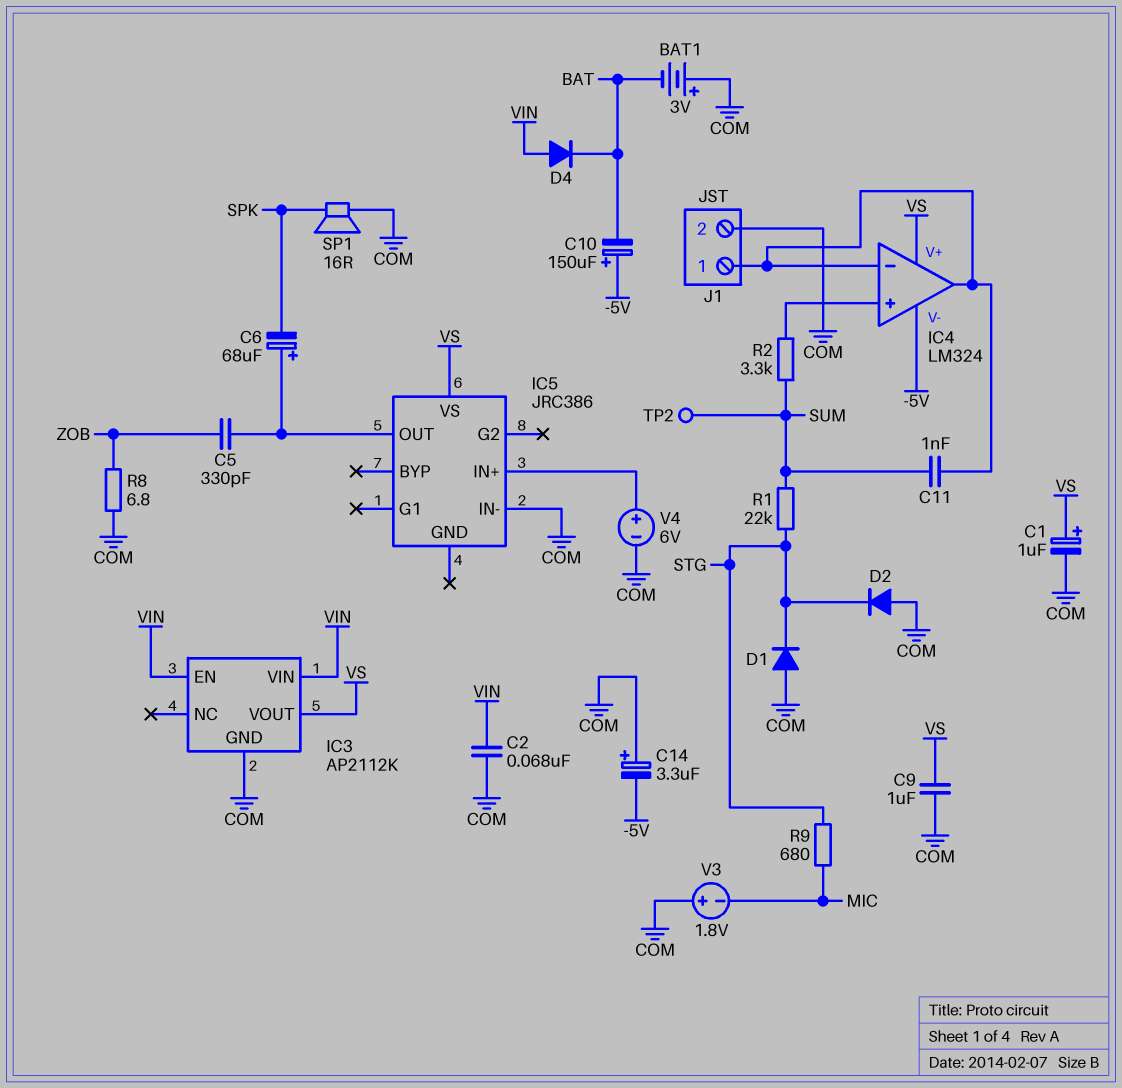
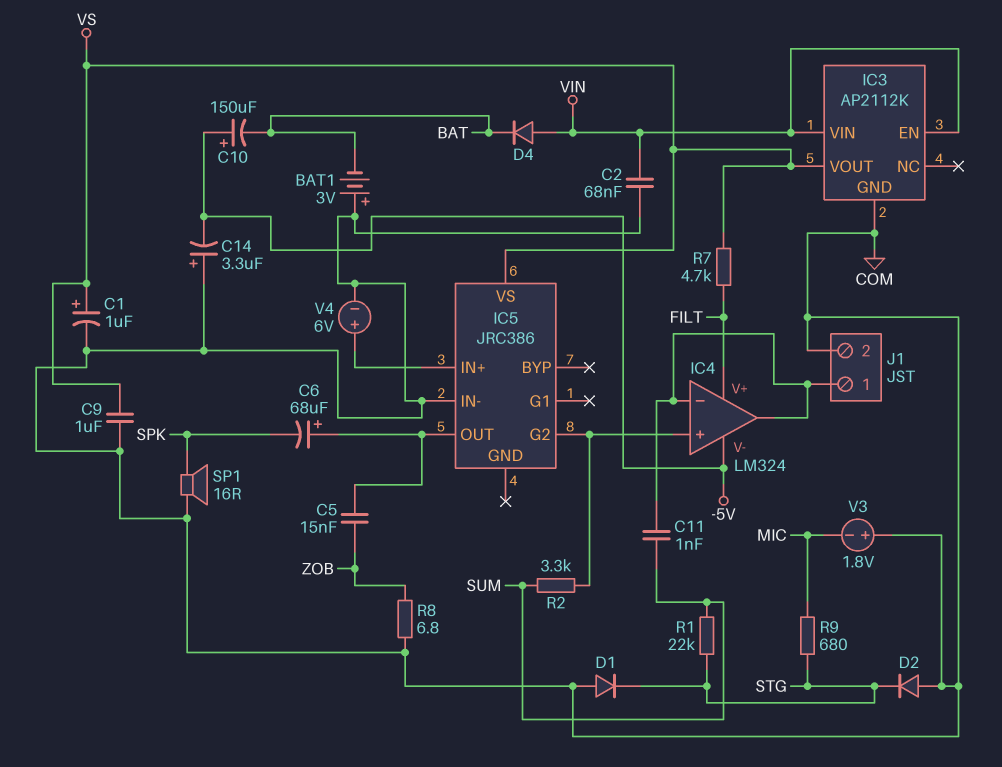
C5: 330pF (IC5/OUT, ZOB) -> 15nF (IC5/OUT, ZOB)
IC4 pin V+: VS -> FILT
IC5 pin G2: none -> IC4/in+
R7: none -> 4.7k (FILT, VS)
TP2: test point (SUM) -> none

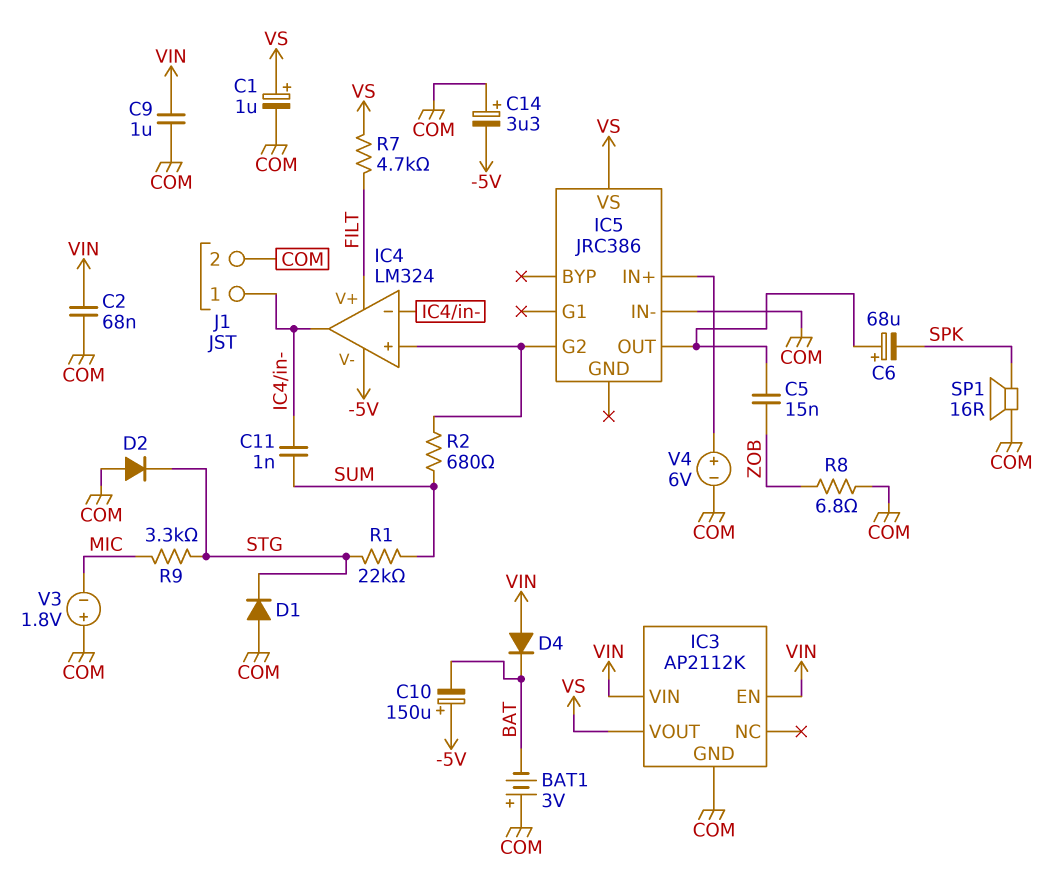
C9: 1uF (COM, VS) -> 1uF (COM, VIN)
R2: 3.3k (IC4/in+, SUM) -> 680 (IC4/in+, SUM)
R9: 680 (MIC, STG) -> 3.3k (MIC, STG)

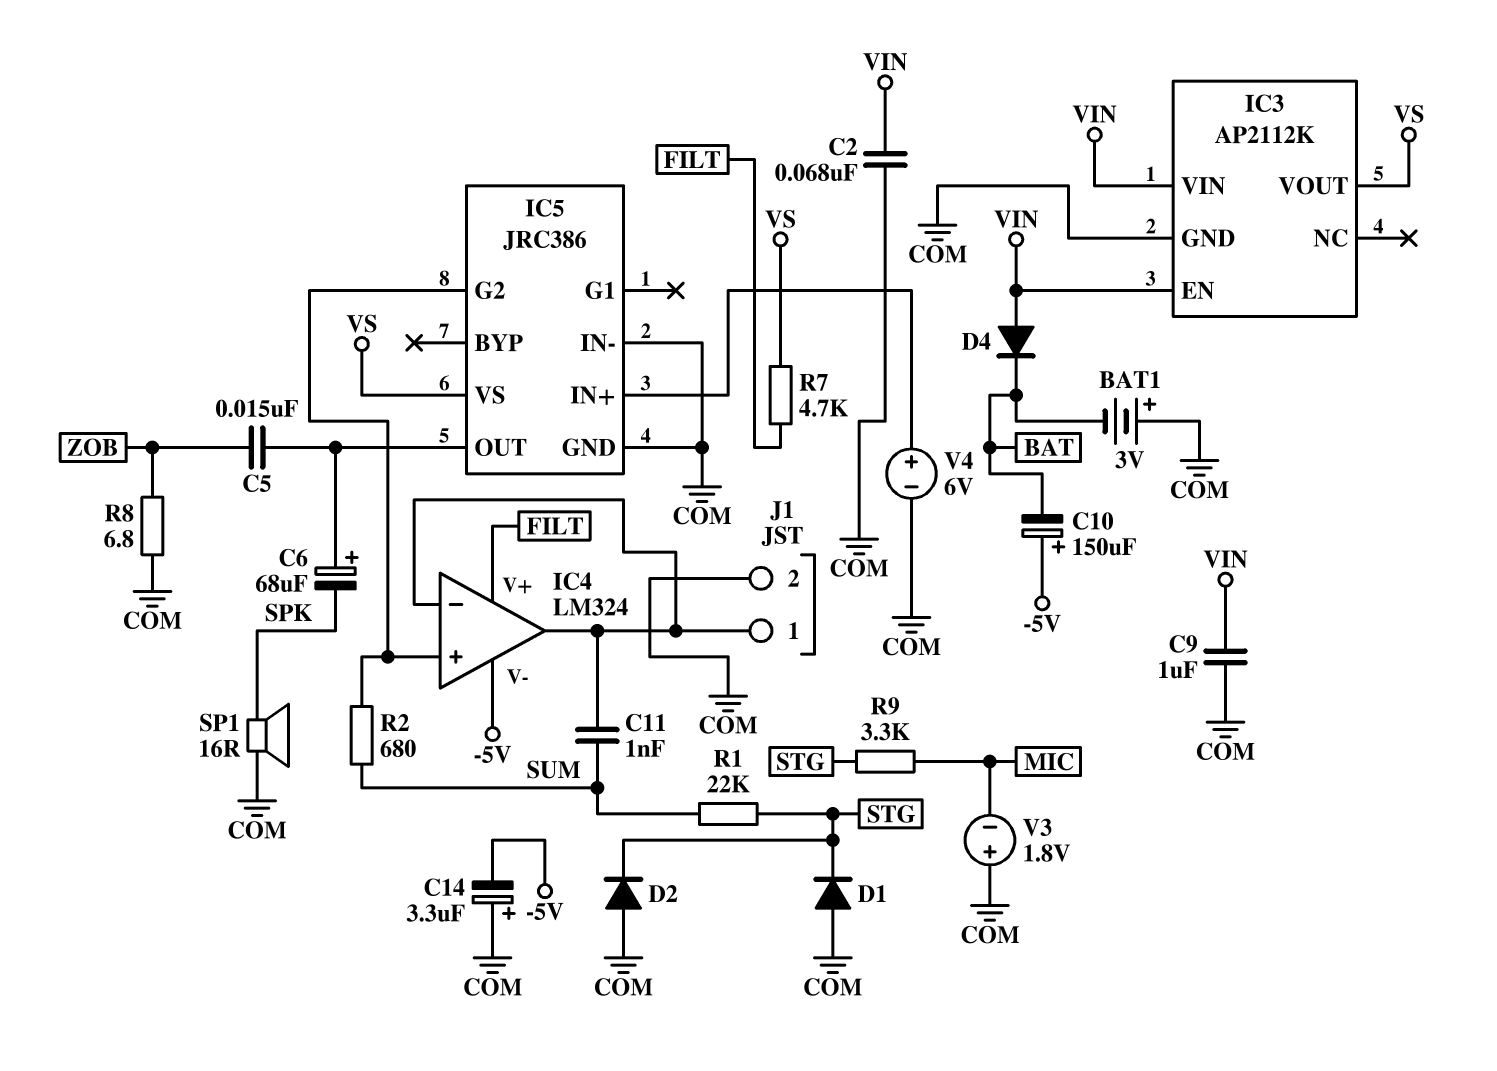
C1: 1uF (plus VS, minus COM) -> none
IC5 pin GND: none -> COM

